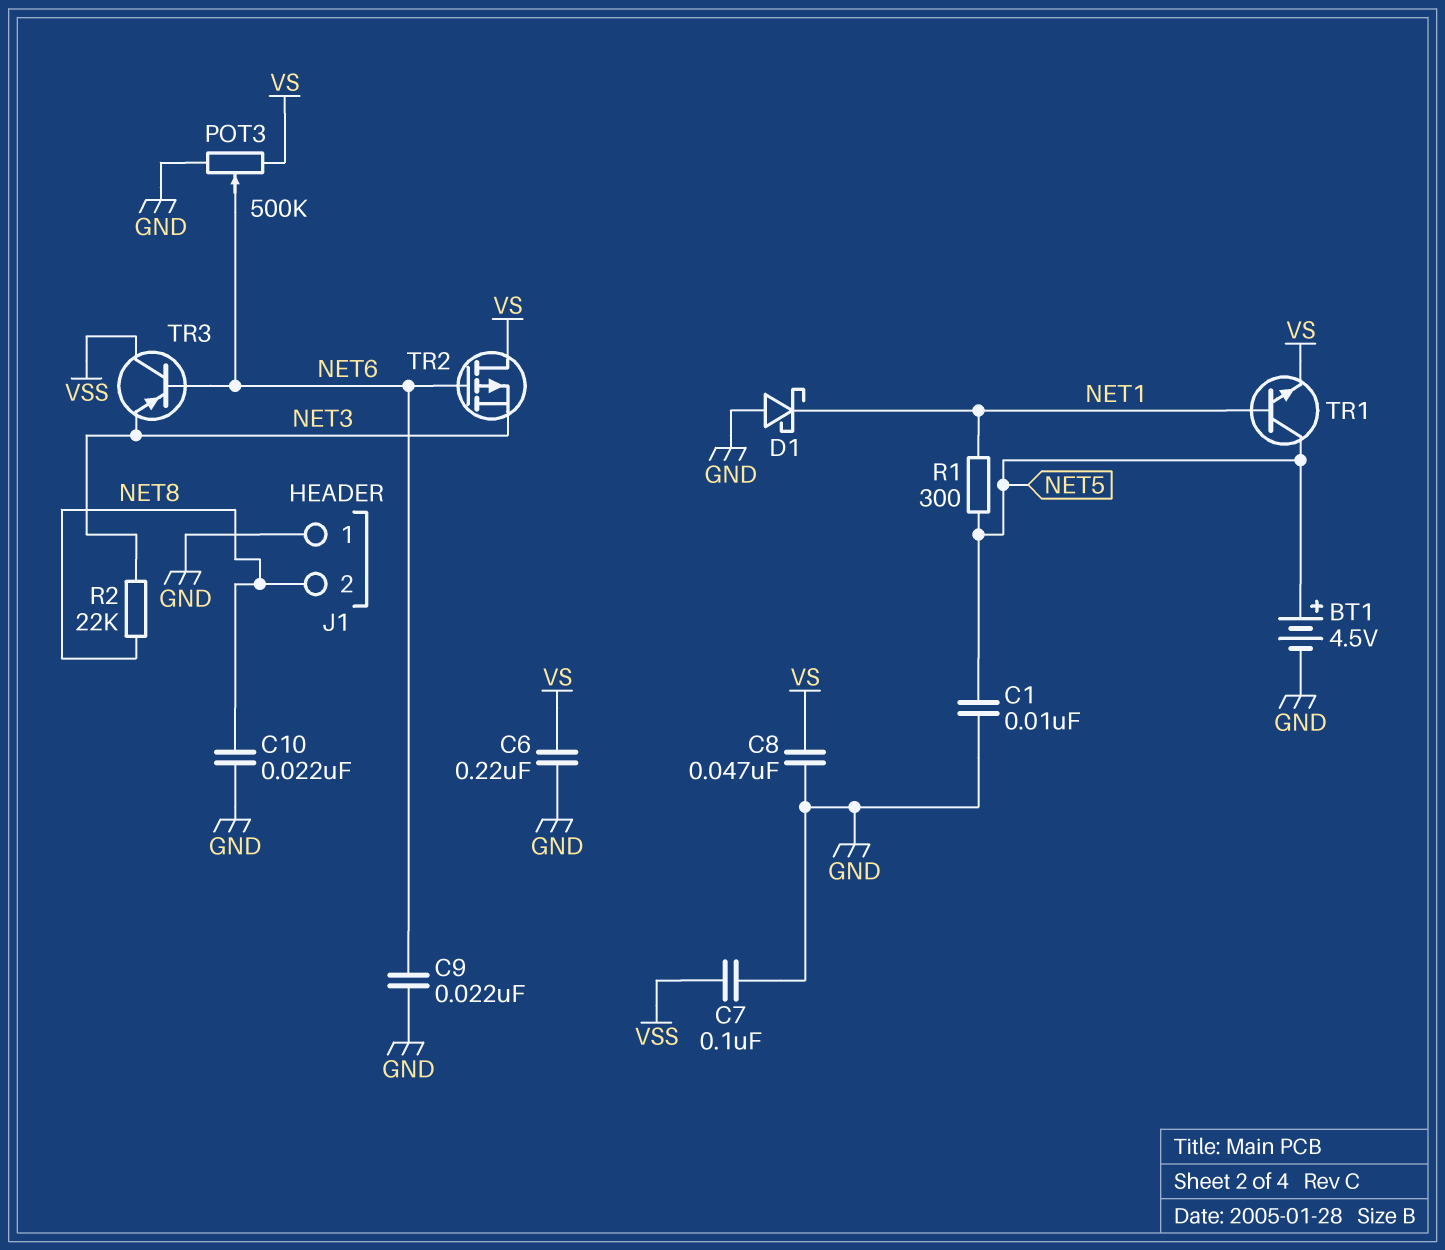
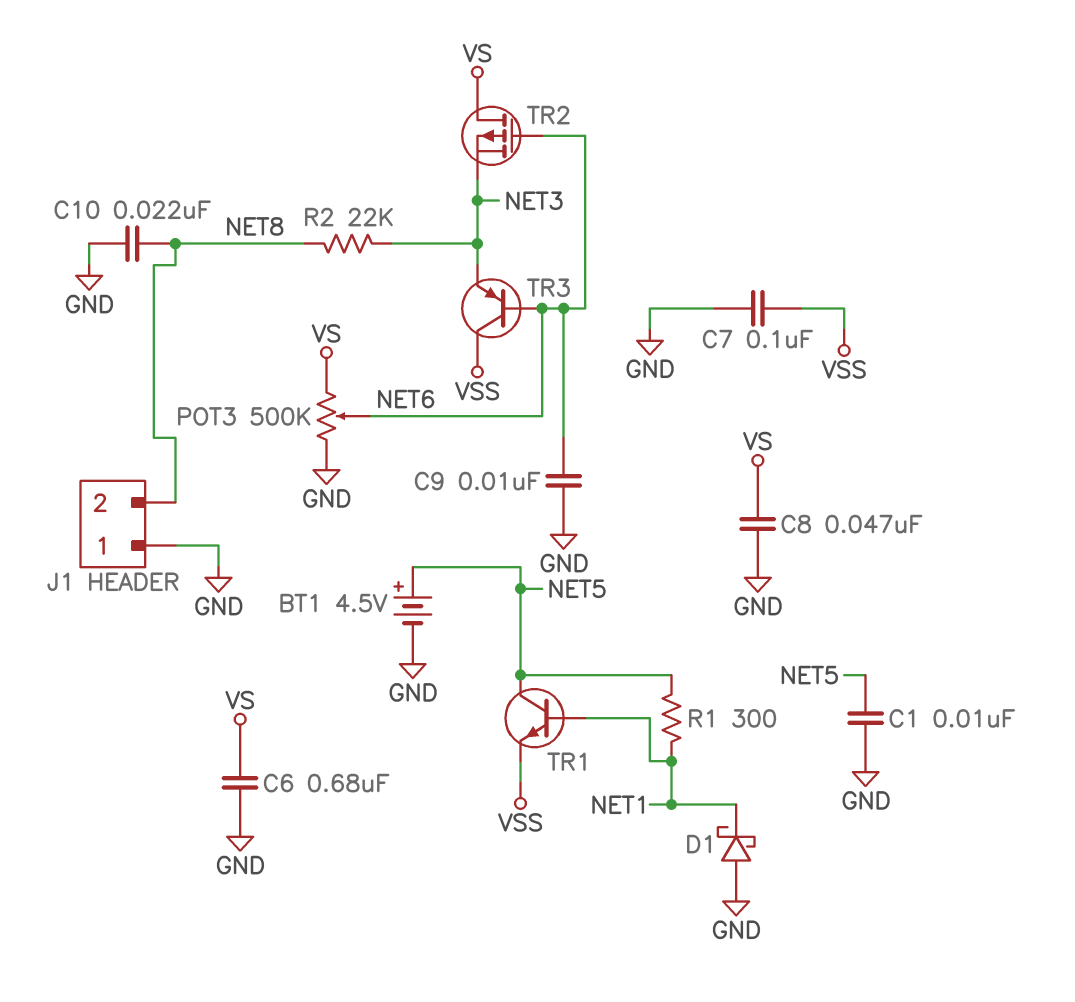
C6: 220nF (GND, VS) -> 680nF (GND, VS)
C9: 22nF (GND, NET6) -> 10nF (GND, NET6)
TR1: NPN (B NET1, C NET5, E VS) -> NPN (B NET1, C NET5, E VSS)

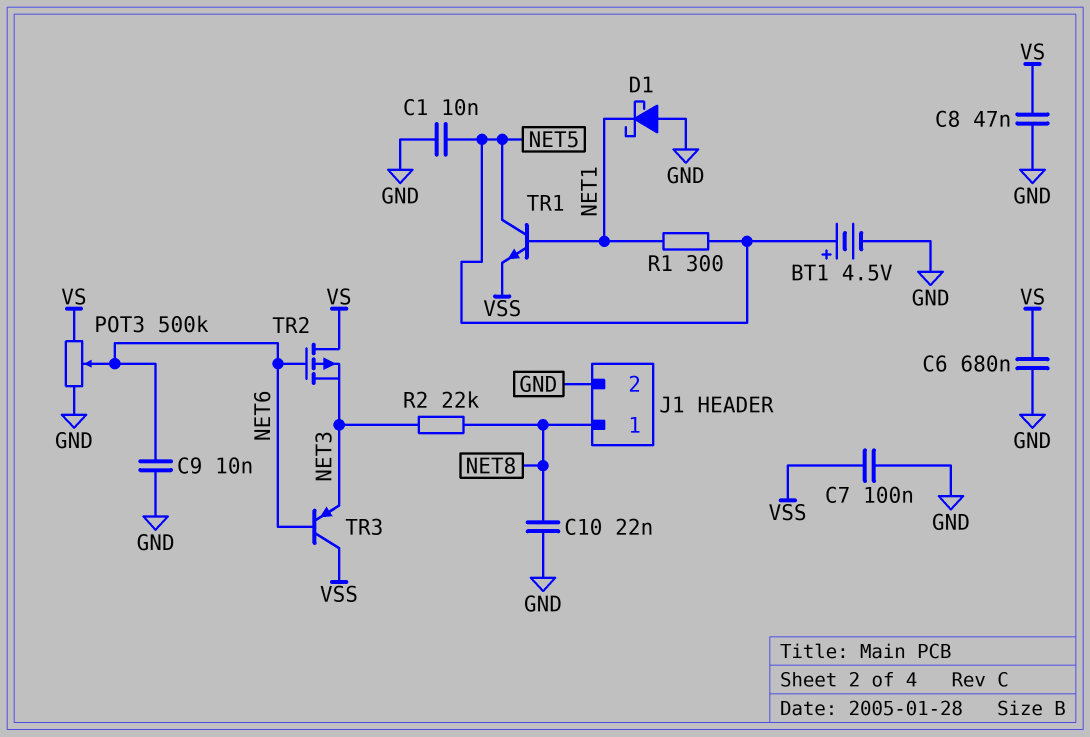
J1 pin 1: GND -> NET8
J1 pin 2: NET8 -> GND

